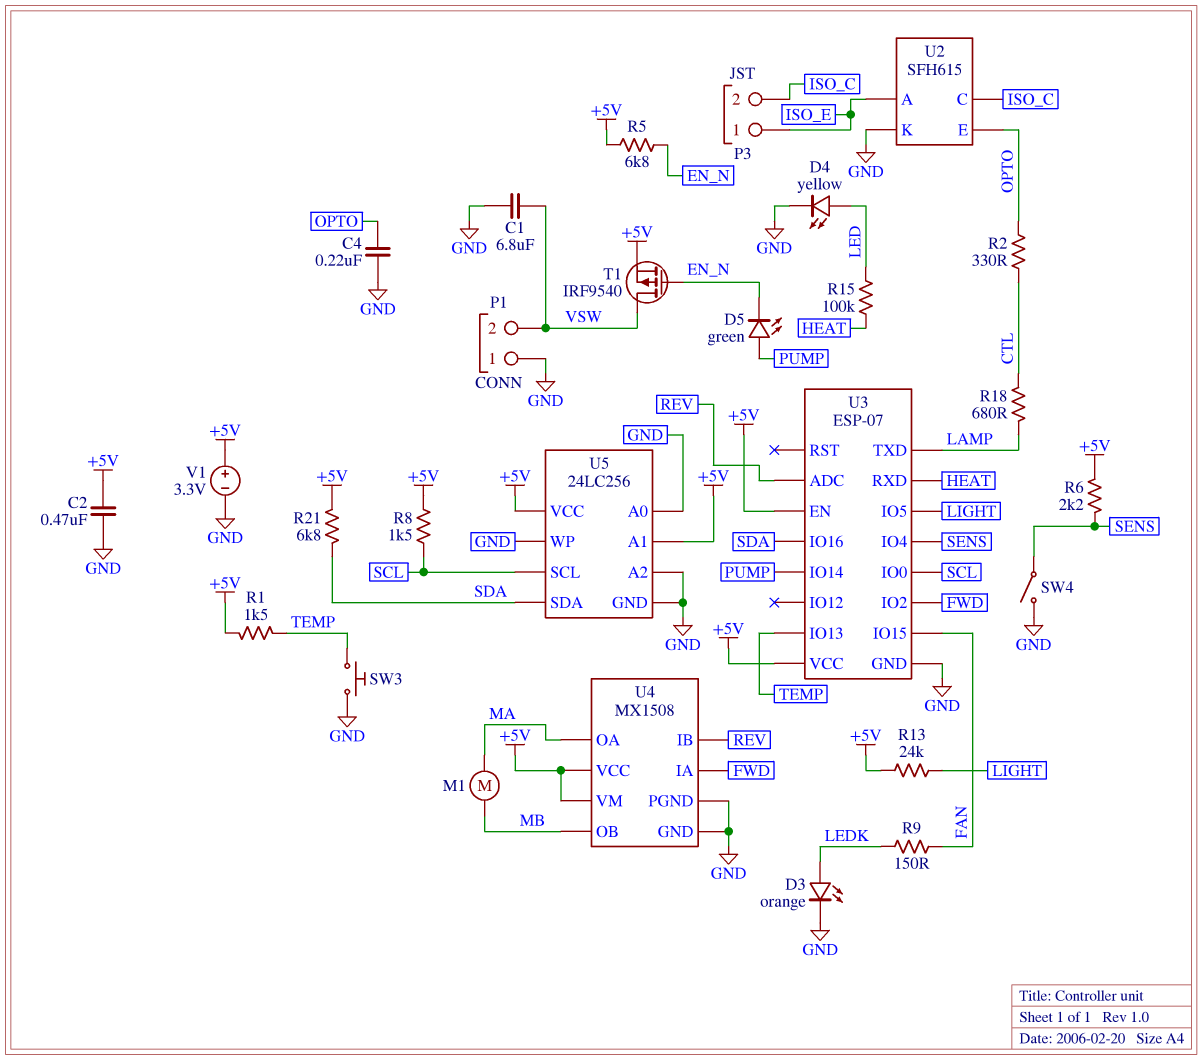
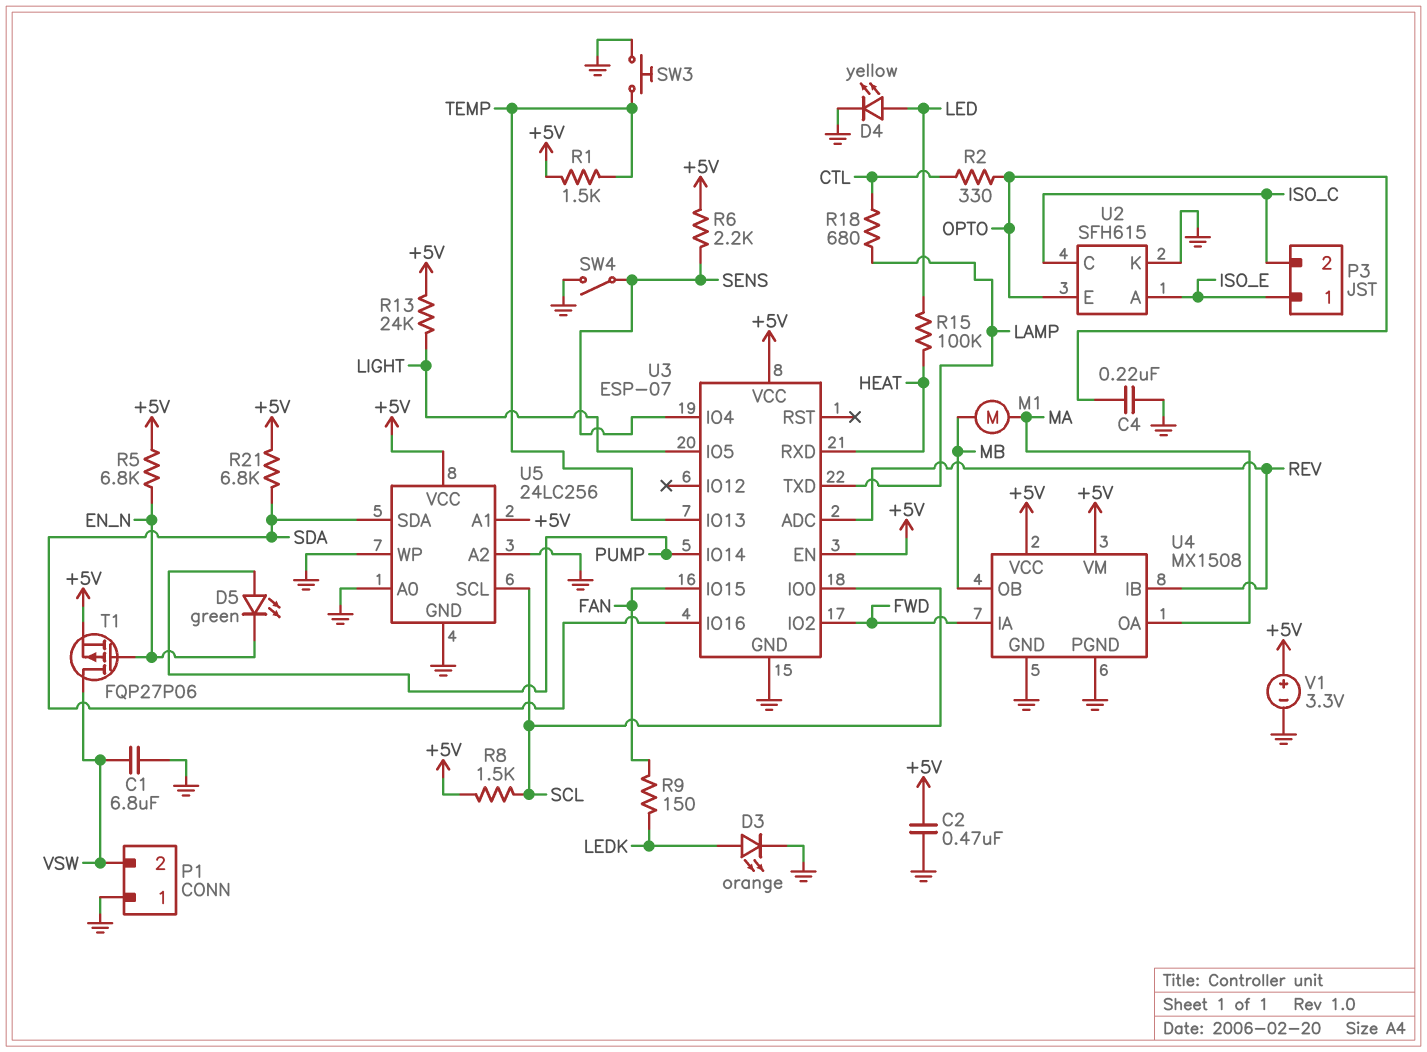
T1: PMOS IRF9540 (G EN_N, D VSW, S +5V) -> PMOS FQP27P06 (G EN_N, D VSW, S +5V)

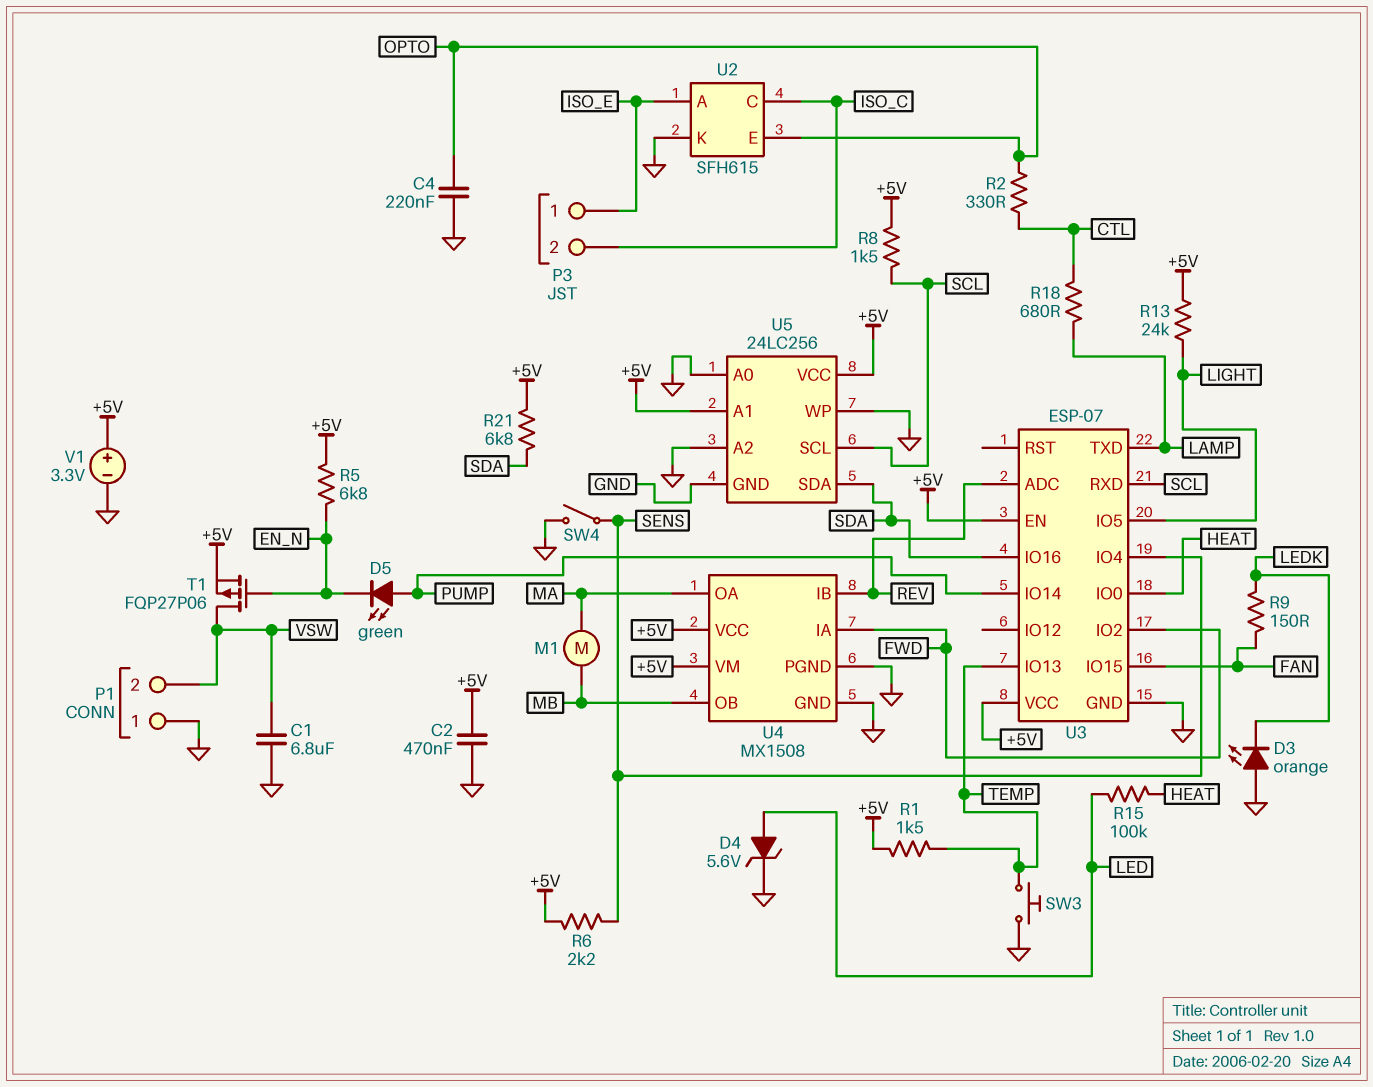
D3: LED orange (A LEDK, K GND) -> LED orange (A GND, K LEDK)
D4: LED yellow (A LED, K GND) -> zener 5.6V (A LED, K GND)
U3 pin IO0: SCL -> HEAT
U3 pin RXD: HEAT -> SCL

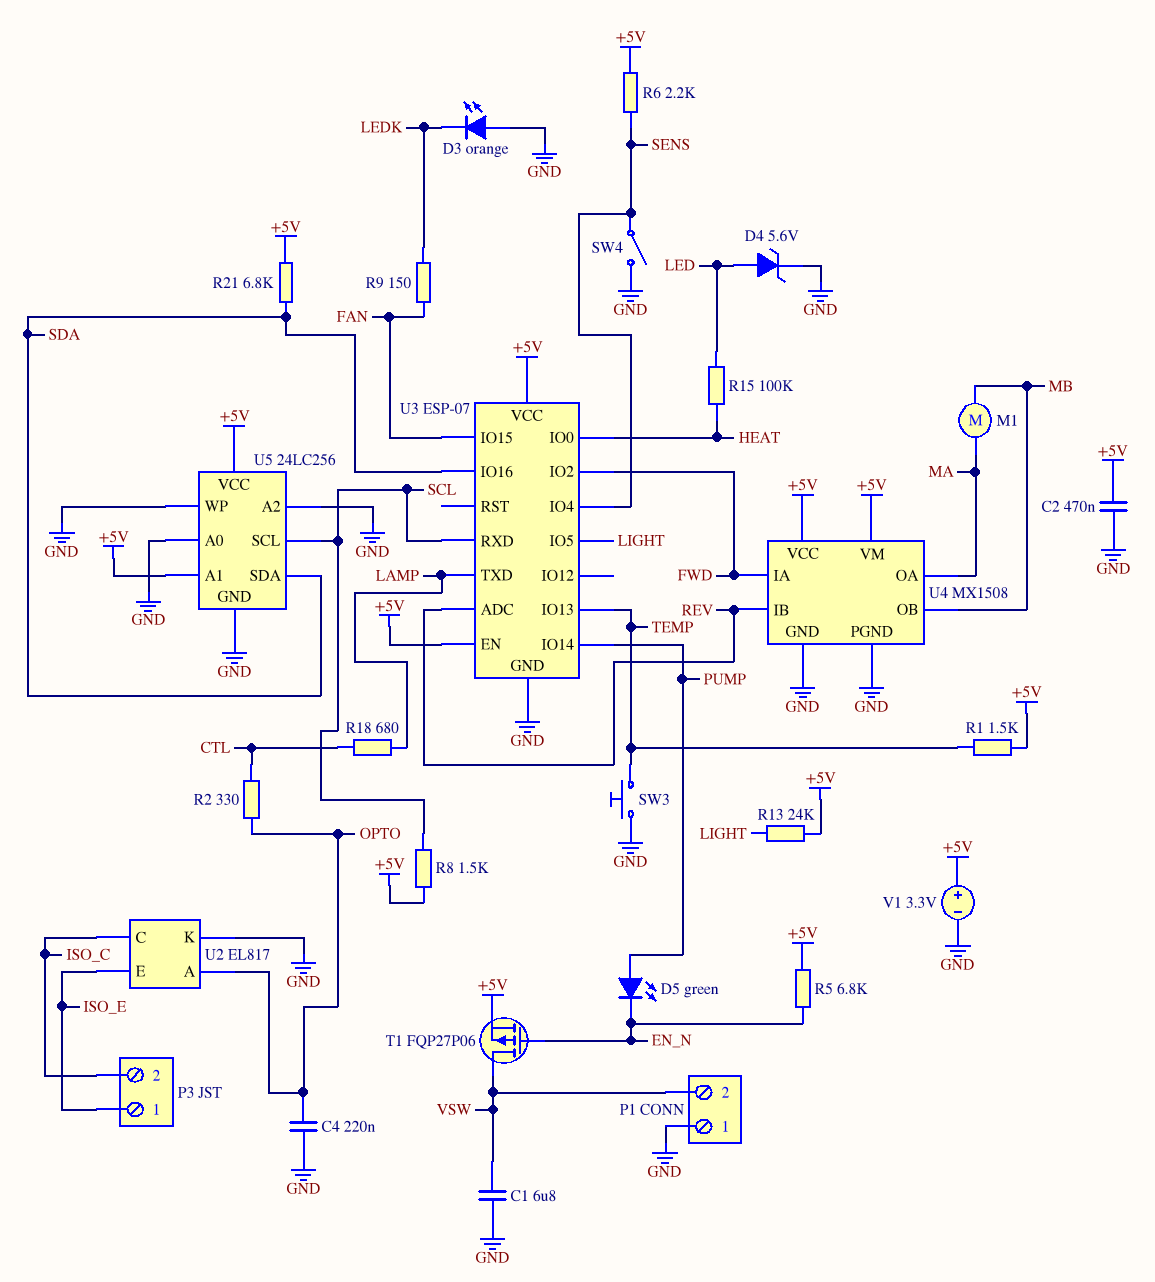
U2: SFH615 -> EL817
U2 pin A: ISO_E -> OPTO
U2 pin E: OPTO -> ISO_E

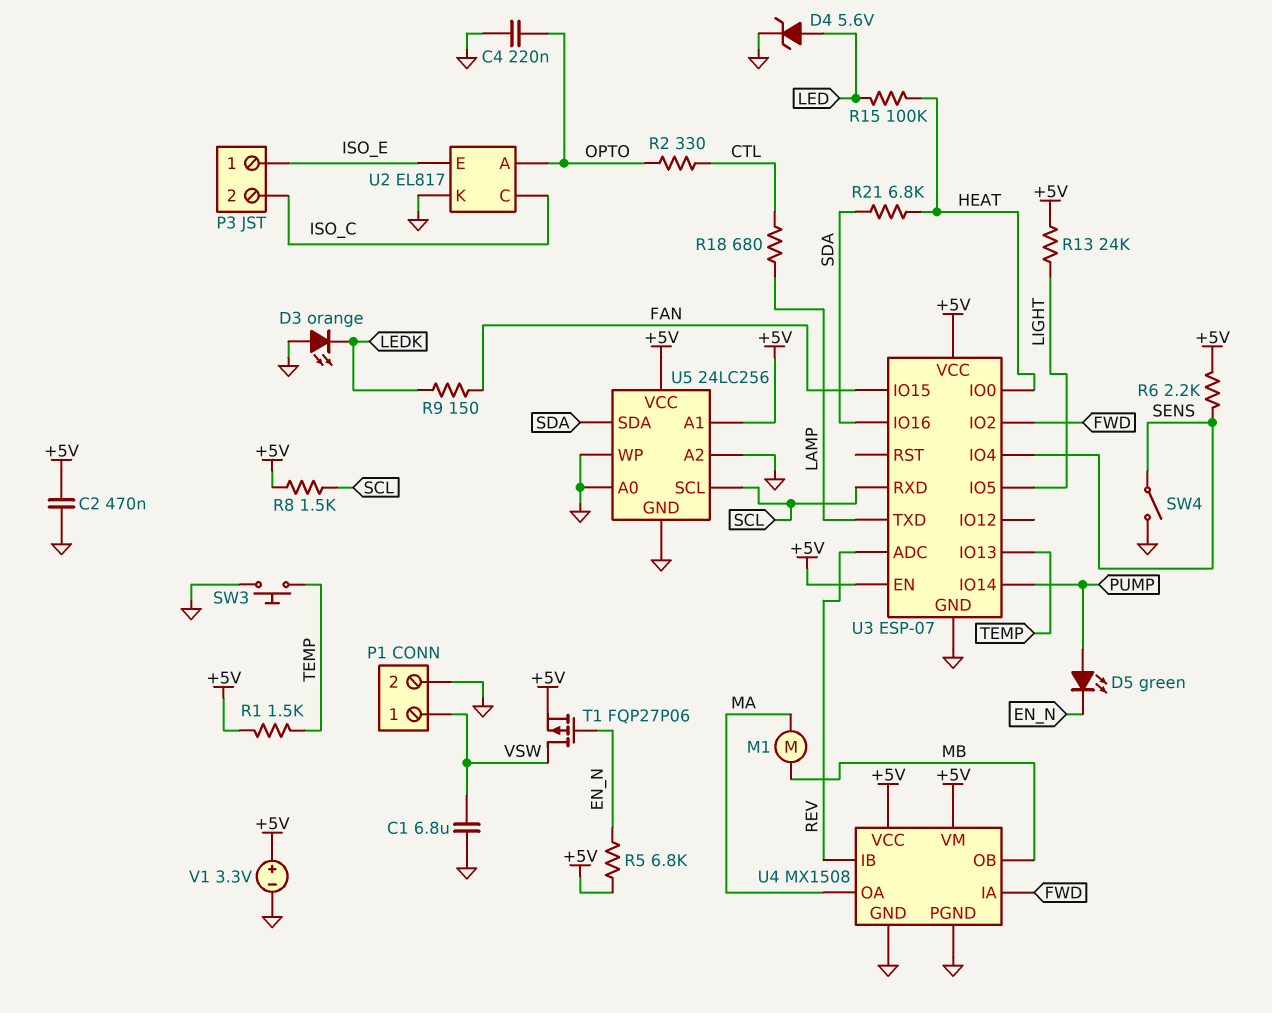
P1 pin 1: GND -> VSW
P1 pin 2: VSW -> GND
R21: 6.8k (+5V, SDA) -> 6.8k (HEAT, SDA)

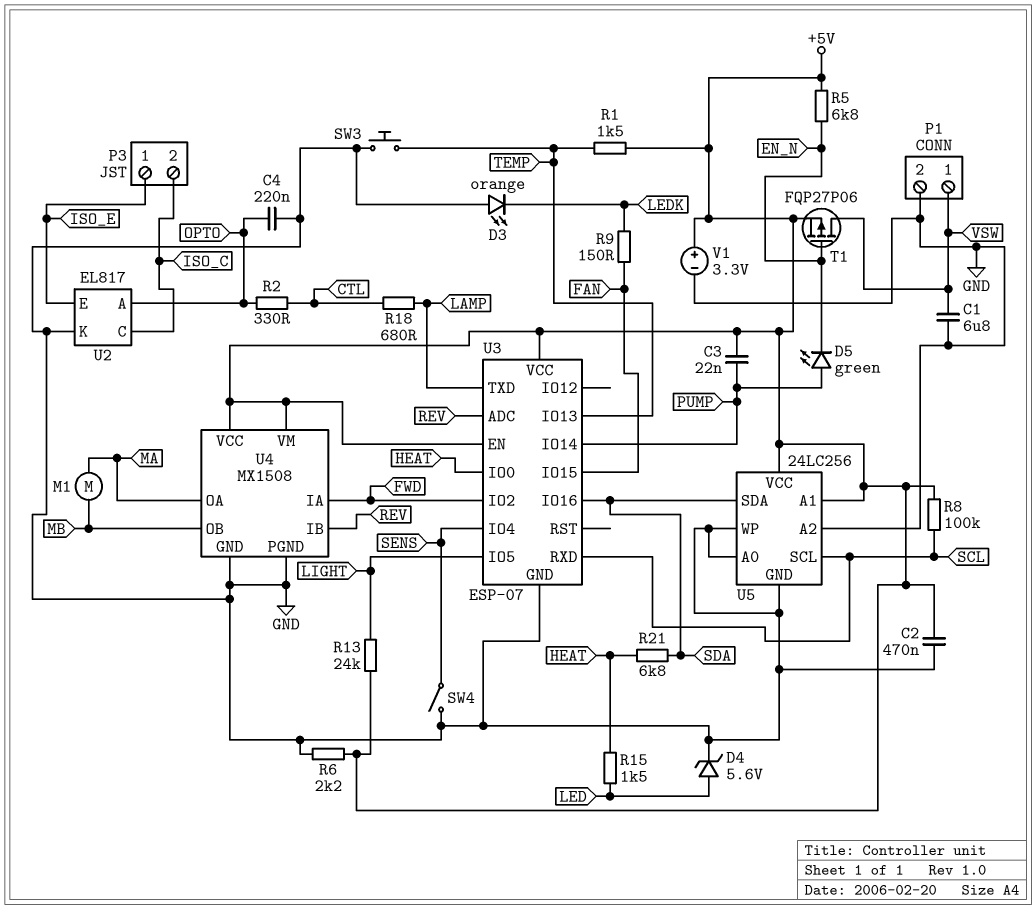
C3: none -> 22nF (+5V, PUMP)
R6: 2.2k (+5V, SENS) -> 2.2k (+5V, GND)
R8: 1.5k (+5V, SCL) -> 100k (+5V, SCL)
R15: 100k (HEAT, LED) -> 1.5k (HEAT, LED)

